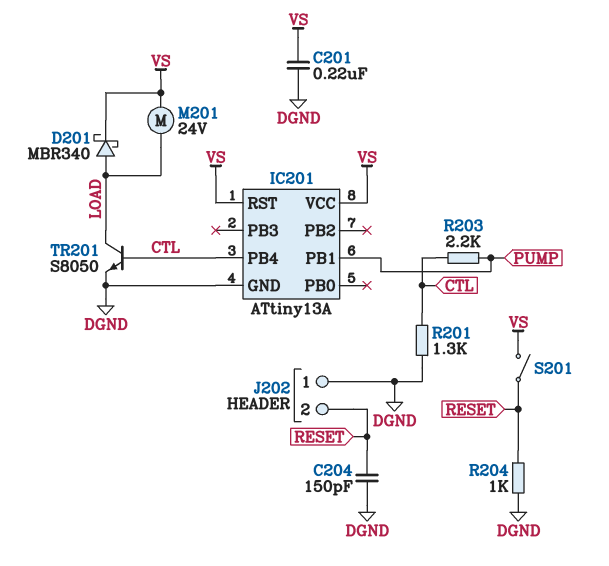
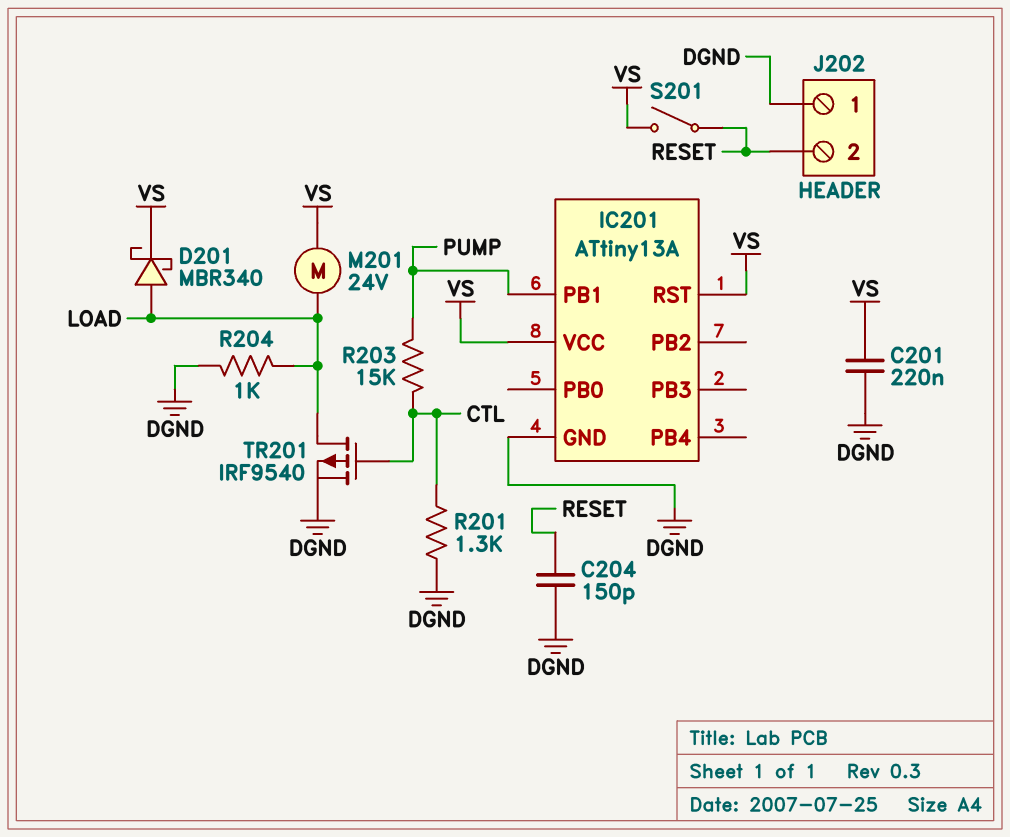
IC201 pin PB4: CTL -> none
R203: 2.2k (CTL, PUMP) -> 15k (CTL, PUMP)
R204: 1k (DGND, RESET) -> 1k (DGND, LOAD)
TR201: NPN S8050 (B CTL, C LOAD, E DGND) -> PMOS IRF9540 (G CTL, D LOAD, S DGND)

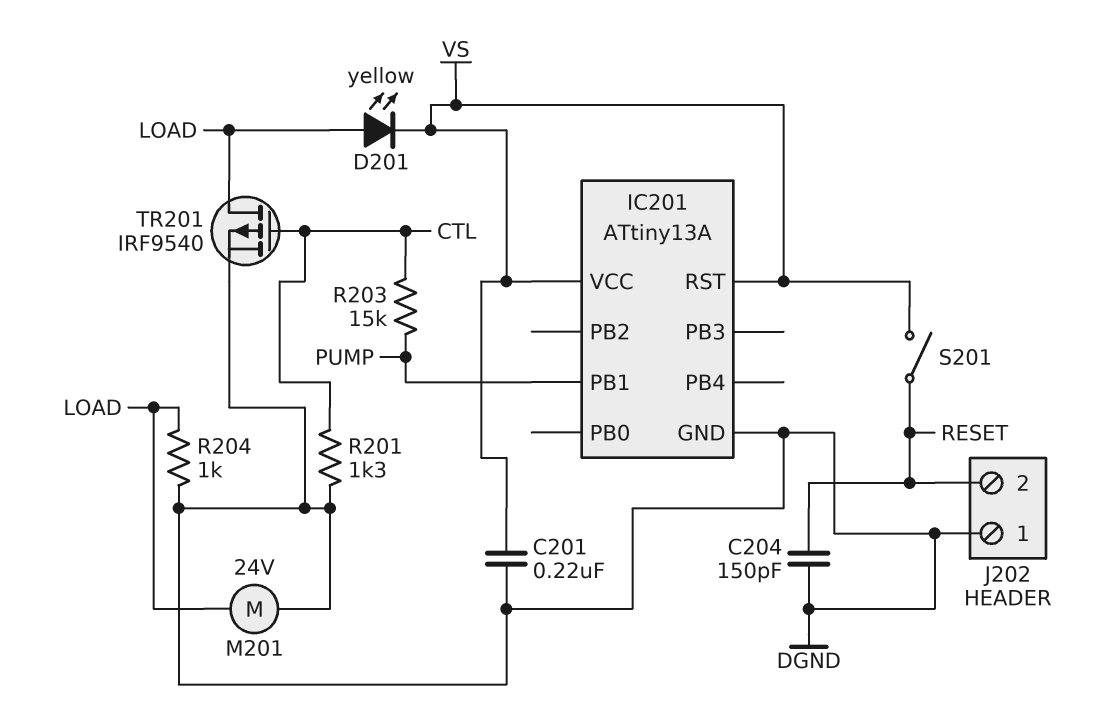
D201: schottky MBR340 (A LOAD, K VS) -> LED yellow (A LOAD, K VS)
M201: motor 24V (LOAD, VS) -> motor 24V (DGND, LOAD)

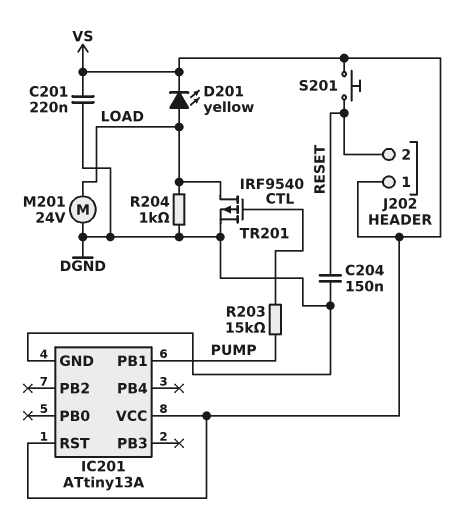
C204: 150pF (DGND, RESET) -> 150nF (DGND, RESET)
J202 pin 1: DGND -> VS
R201: 1.3k (CTL, DGND) -> none
S201: switch (RESET, VS) -> button (RESET, VS)

